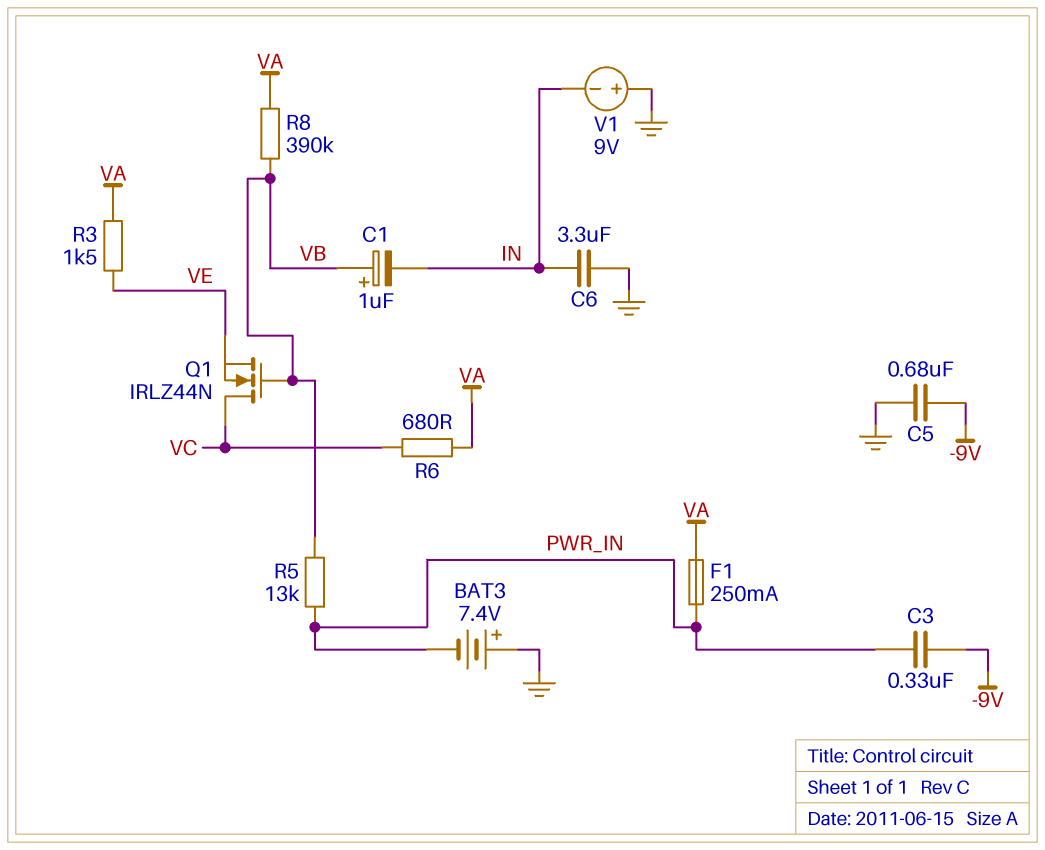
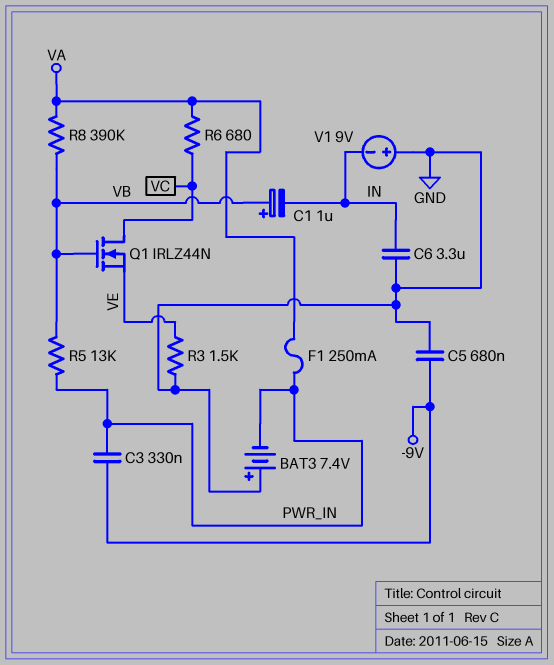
R3: 1.5k (VA, VE) -> 1.5k (GND, VE)

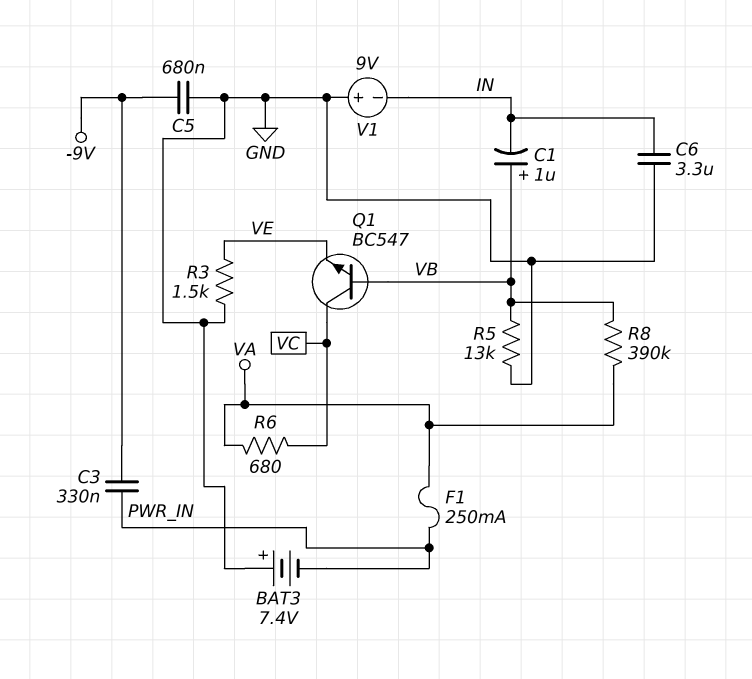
Q1: NMOS IRLZ44N (G VB, D VC, S VE) -> NPN BC547 (B VB, C VC, E VE)
R5: 13k (PWR_IN, VB) -> 13k (GND, VB)

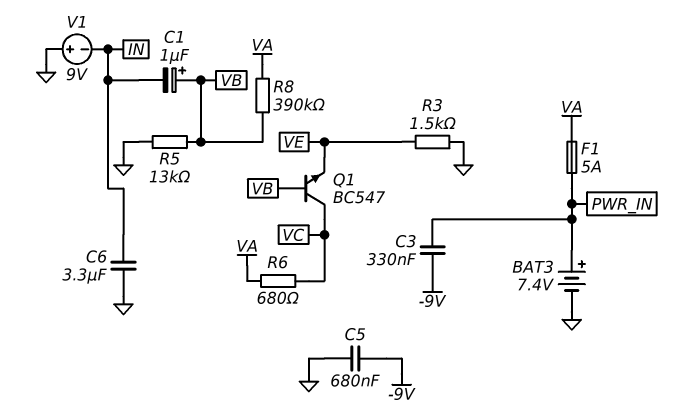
BAT3: 7.4V (plus GND, minus PWR_IN) -> 7.4V (plus PWR_IN, minus GND)
F1: 250mA (PWR_IN, VA) -> 5A (PWR_IN, VA)

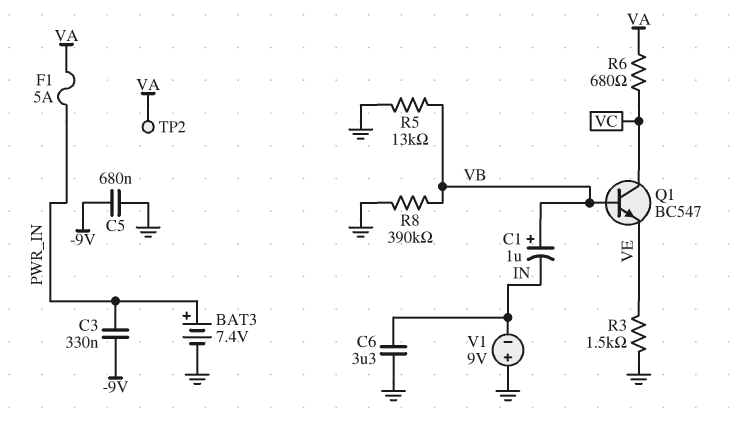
R8: 390k (VA, VB) -> 390k (GND, VB)
TP2: none -> test point (VA)

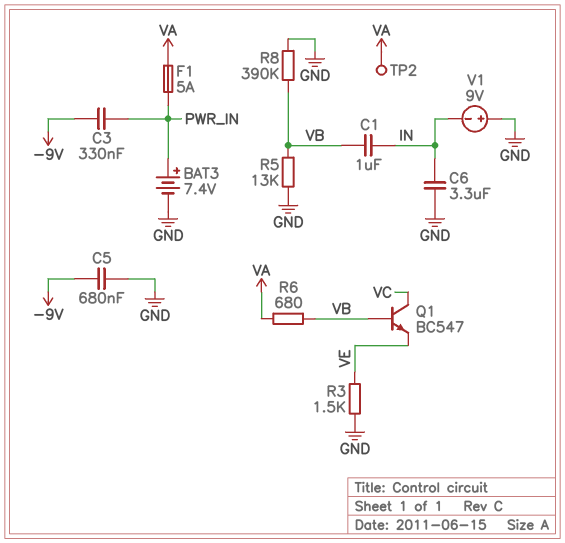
C1: 1uF (plus VB, minus IN) -> 1uF (IN, VB)
R6: 680 (VA, VC) -> 680 (VA, VB)

